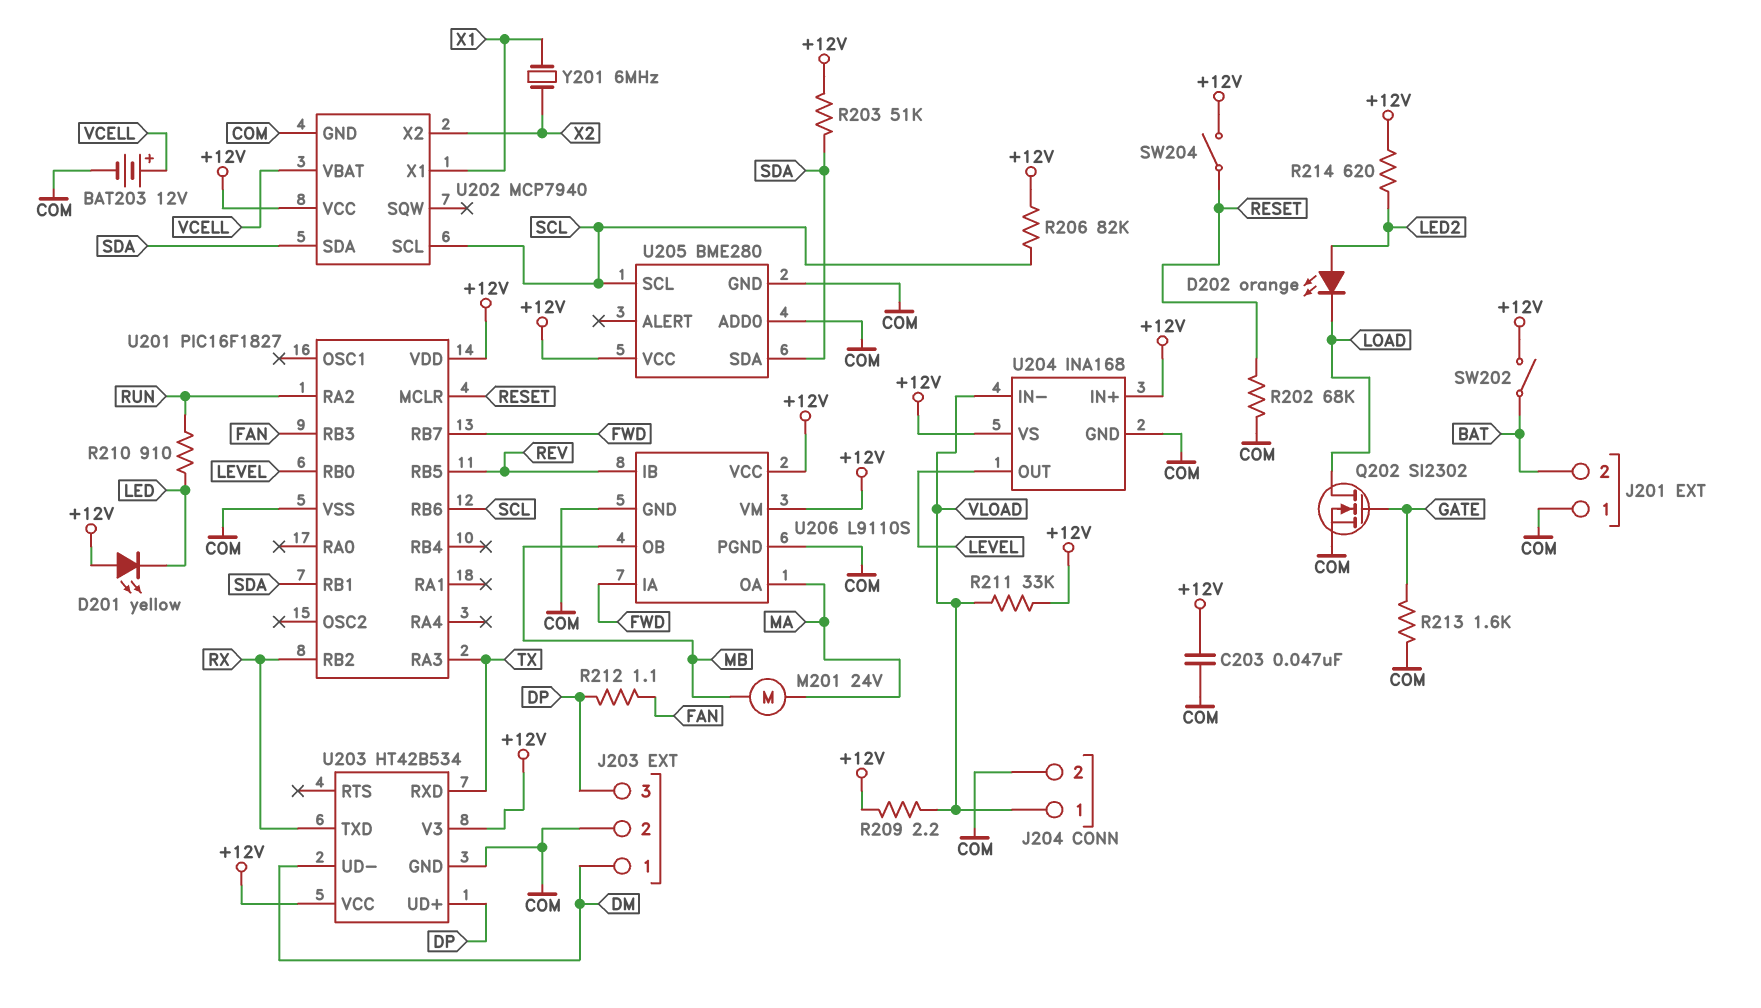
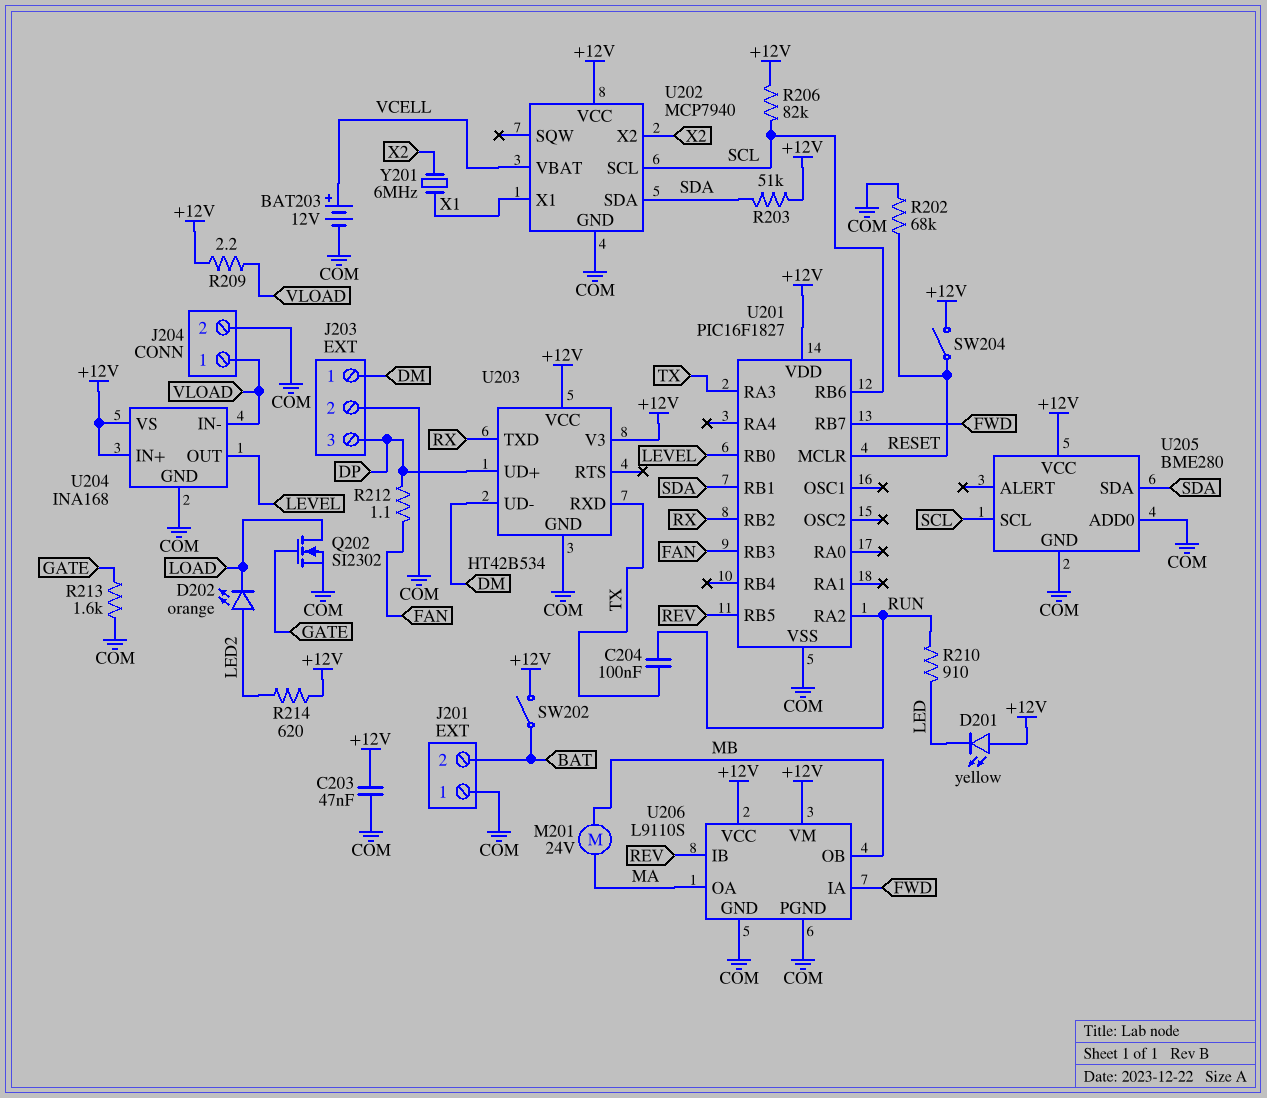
C204: none -> 100nF (RUN, TX)
R211: 33k (+12V, VLOAD) -> none

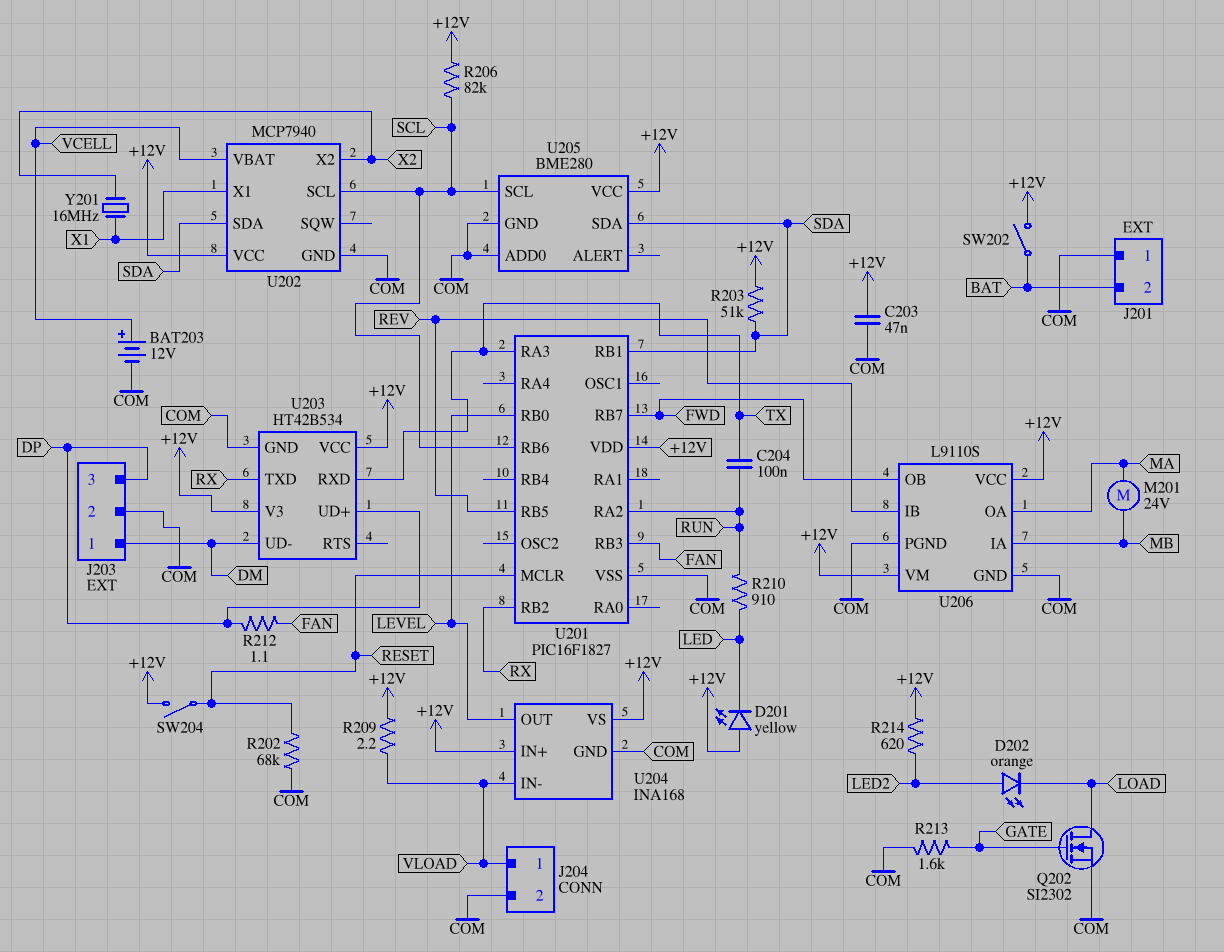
U206 pin IA: FWD -> MB
U206 pin OB: MB -> FWD
Y201: 6MHz (X1, X2) -> 16MHz (X1, X2)

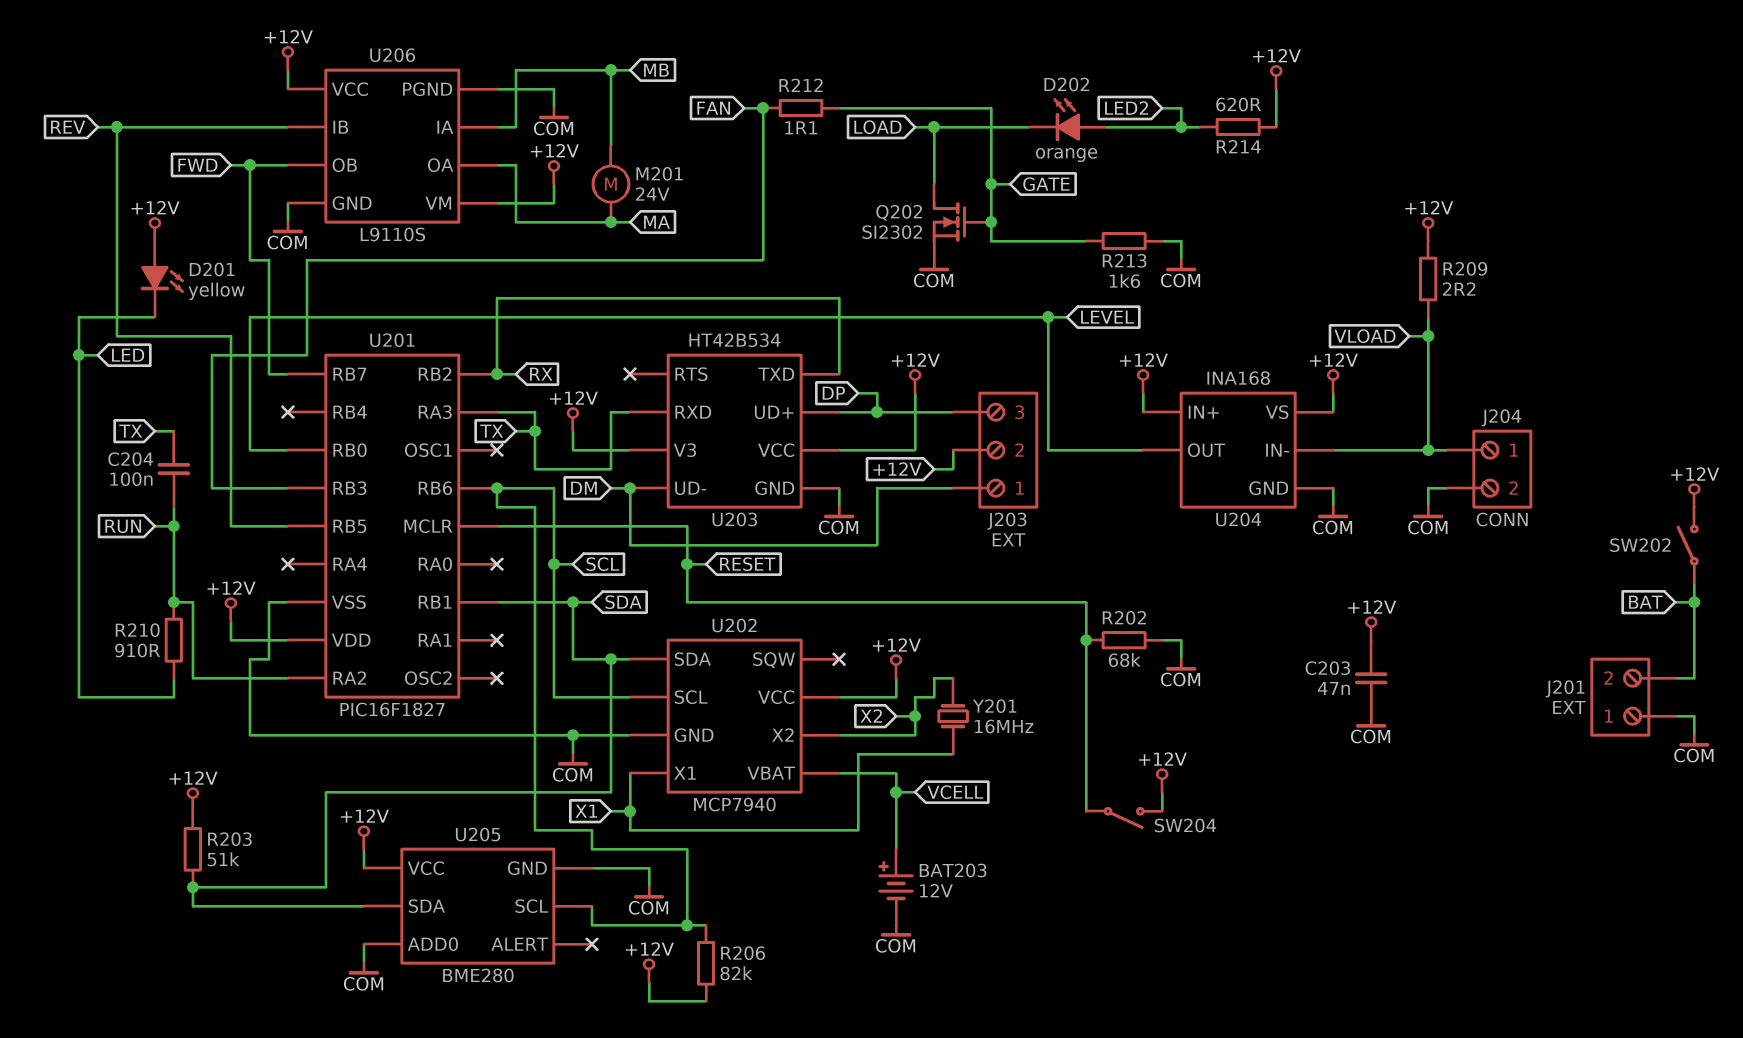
J203 pin 2: COM -> +12V
R212: 1.1 (DP, FAN) -> 1.1 (FAN, GATE)

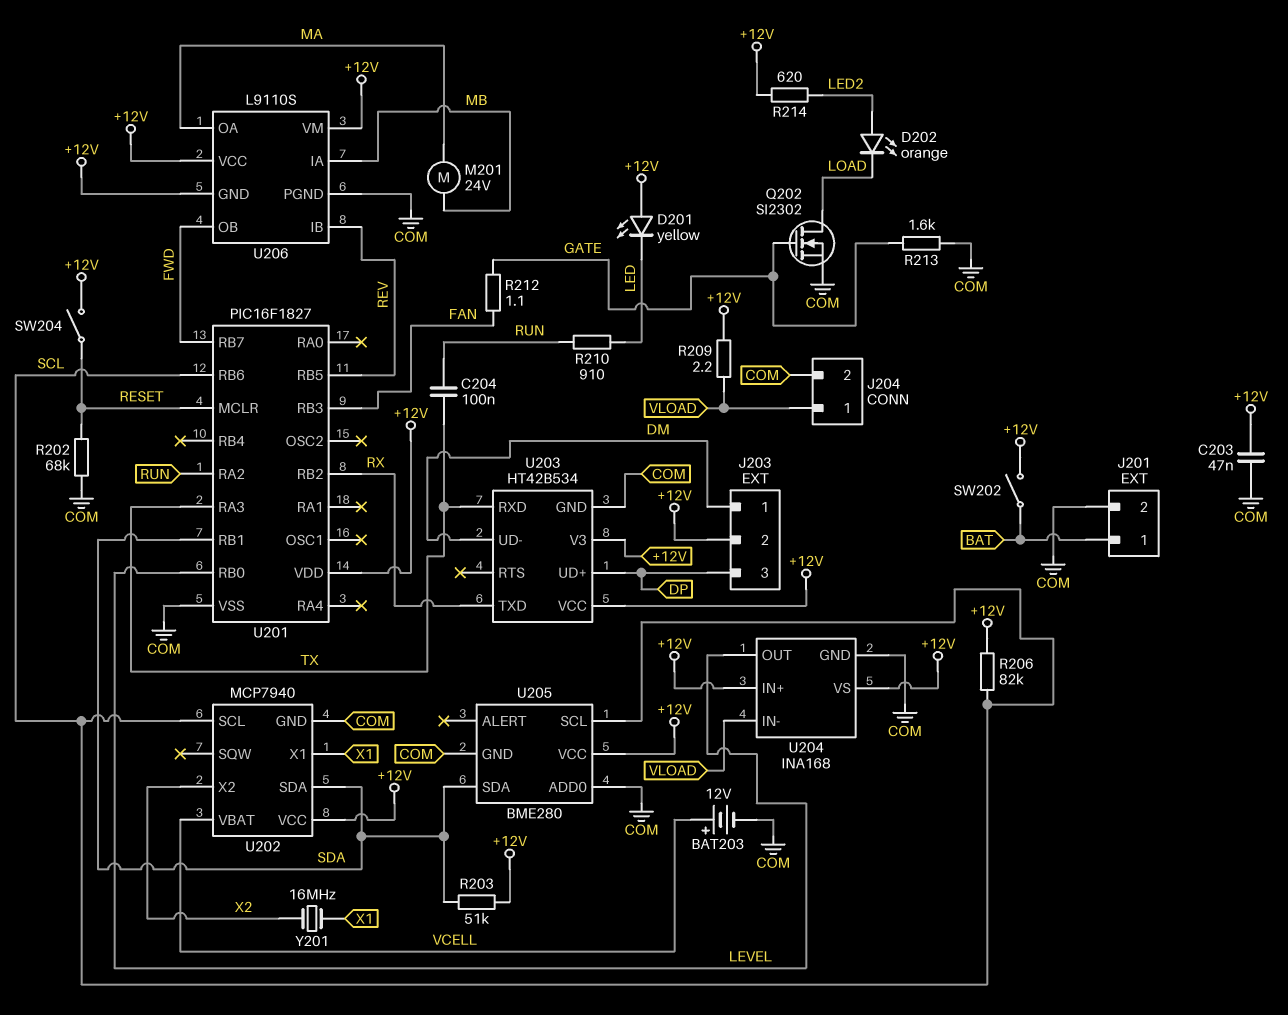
J201 pin 1: COM -> BAT
J201 pin 2: BAT -> COM
U206 pin GND: COM -> +12V

